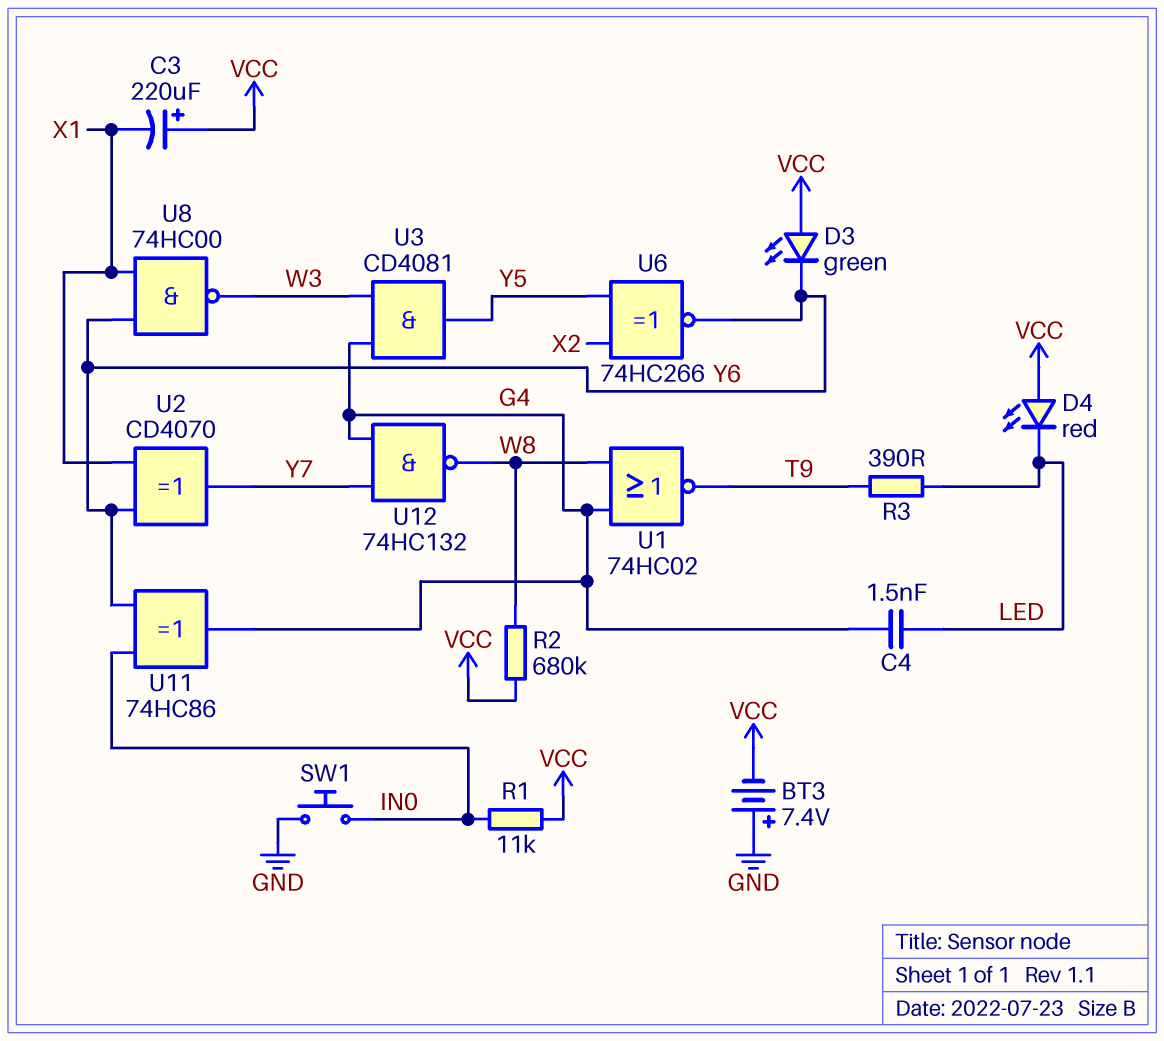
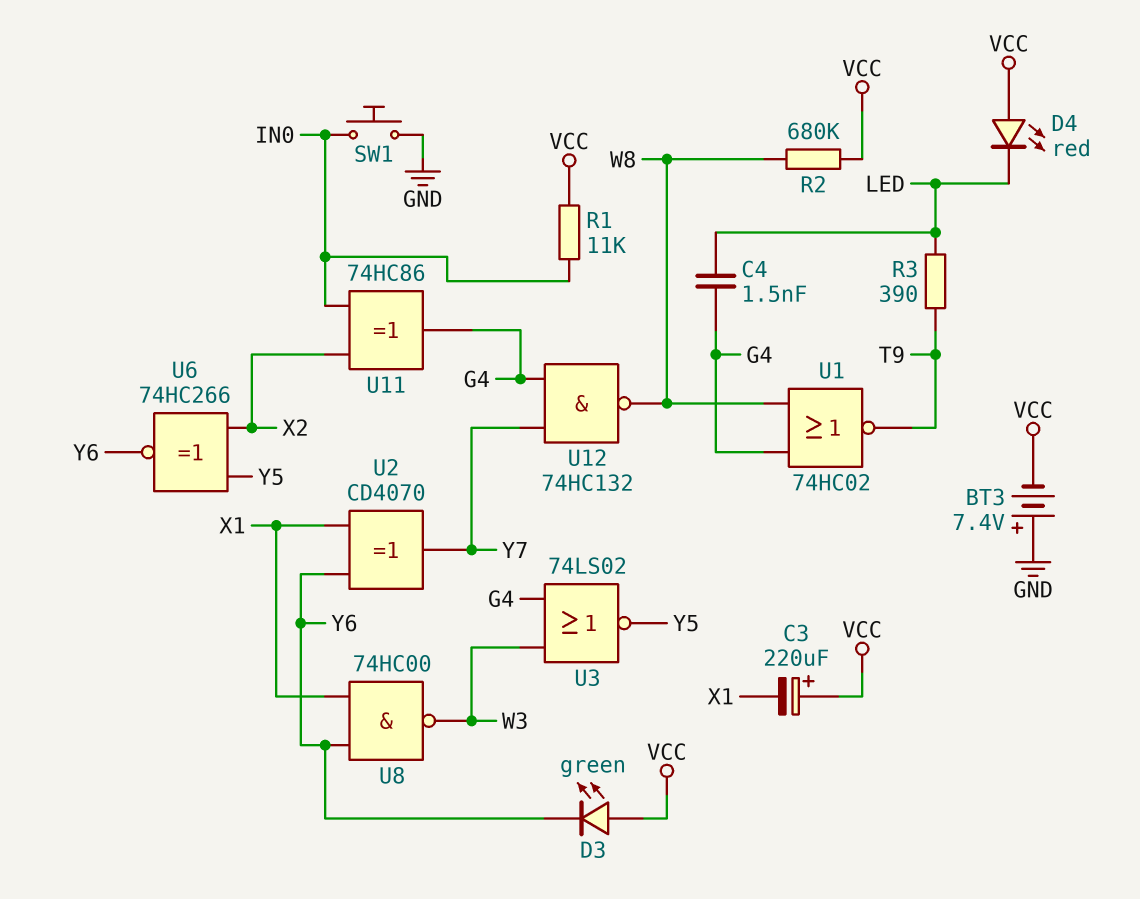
U3: AND CD4081 (in G4, in W3, out Y5) -> NOR 74LS02 (in G4, in W3, out Y5)
U11: XOR 74HC86 (in IN0, in Y6, out G4) -> XOR 74HC86 (in IN0, in X2, out G4)

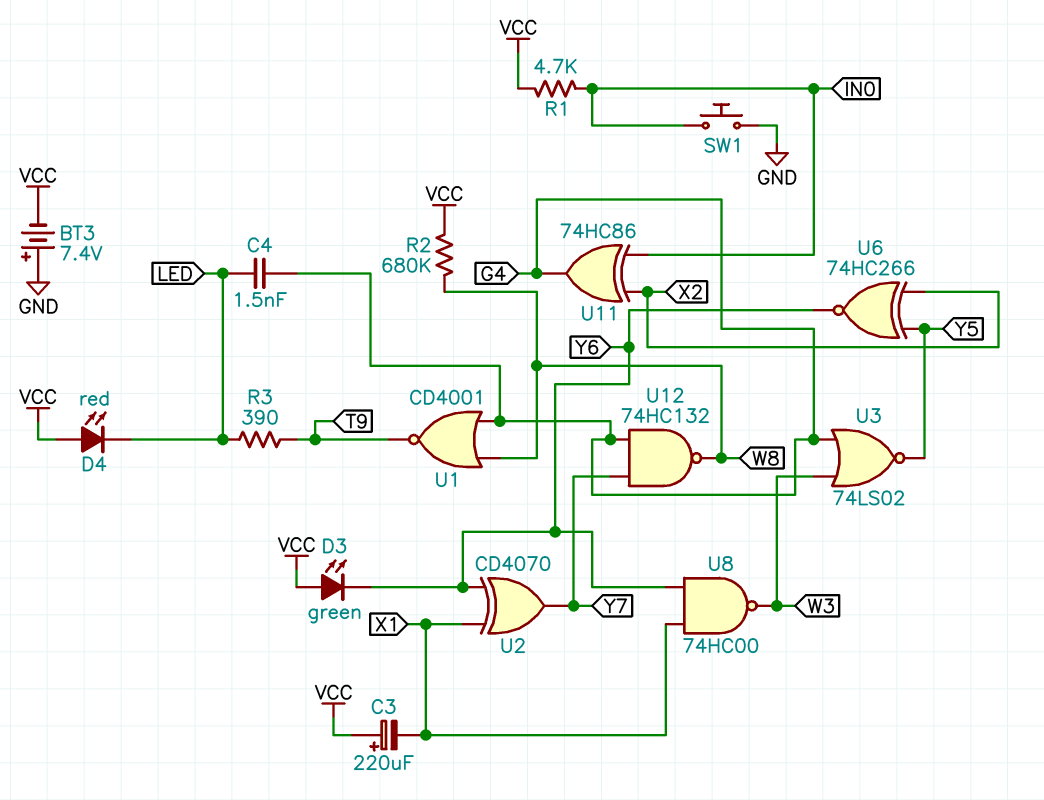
R1: 11k (IN0, VCC) -> 4.7k (IN0, VCC)
U1: NOR 74HC02 (in G4, in W8, out T9) -> NOR CD4001 (in G4, in W8, out T9)

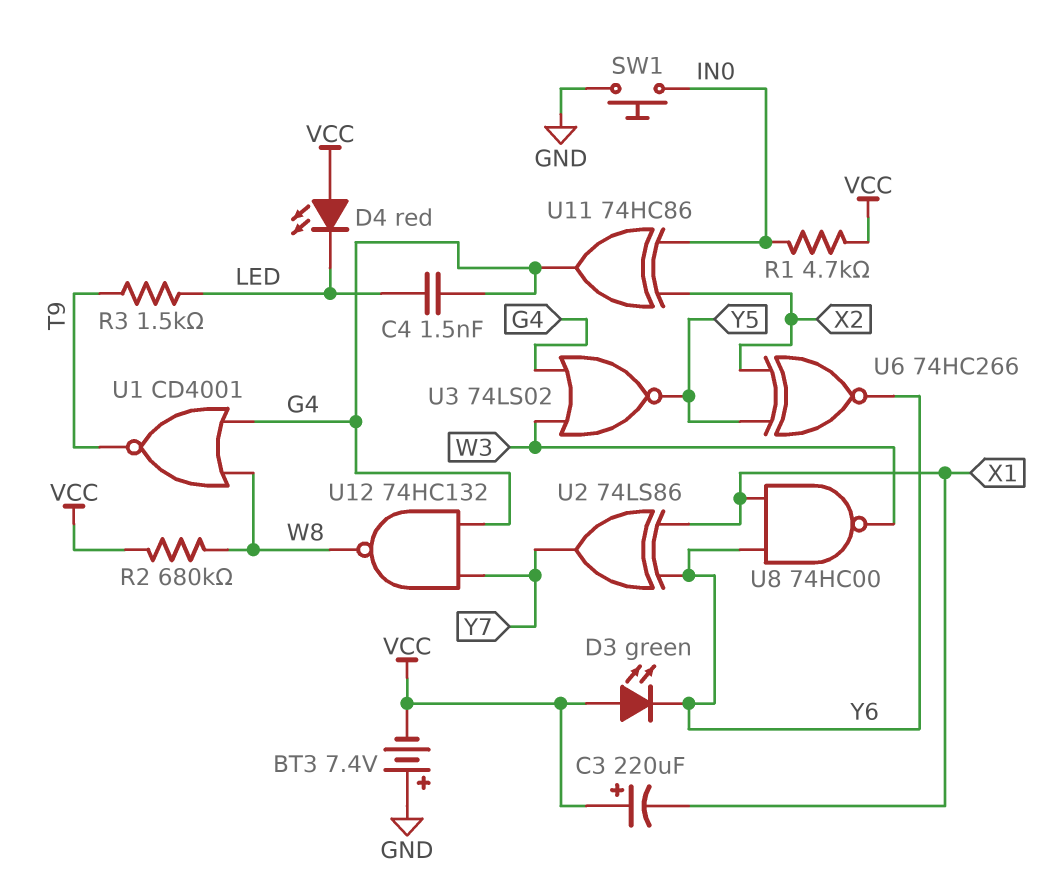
R3: 390 (LED, T9) -> 1.5k (LED, T9)
U2: XOR CD4070 (in X1, in Y6, out Y7) -> XOR 74LS86 (in X1, in Y6, out Y7)

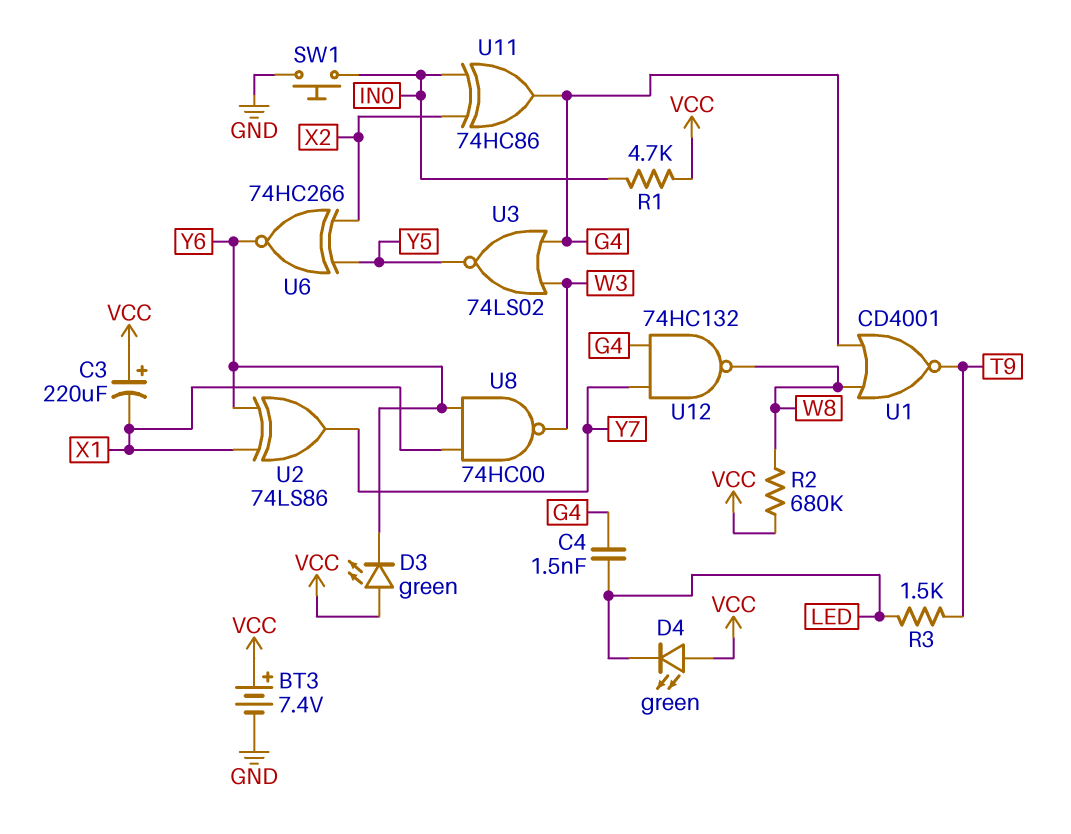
BT3: 7.4V (plus GND, minus VCC) -> 7.4V (plus VCC, minus GND)
D4: LED red (A VCC, K LED) -> LED green (A VCC, K LED)

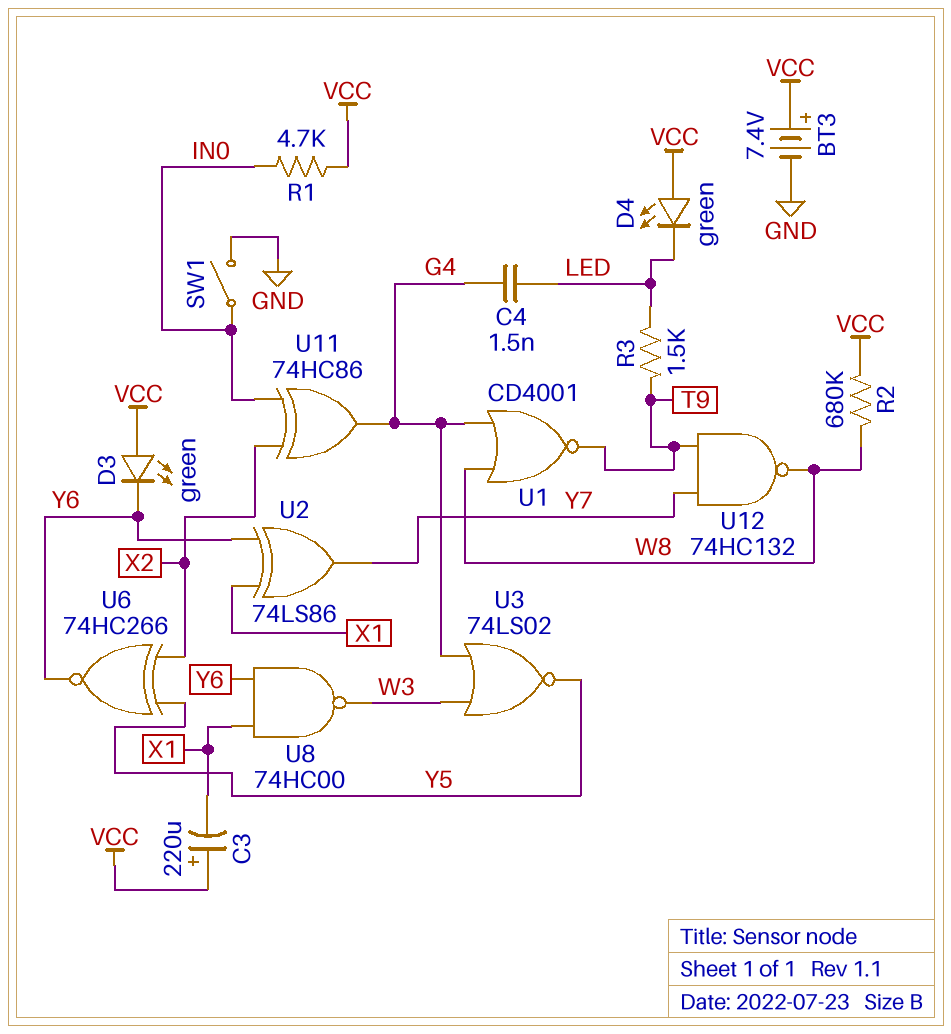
SW1: button (GND, IN0) -> switch (GND, IN0)
U12: NAND 74HC132 (in G4, in Y7, out W8) -> NAND 74HC132 (in T9, in Y7, out W8)

